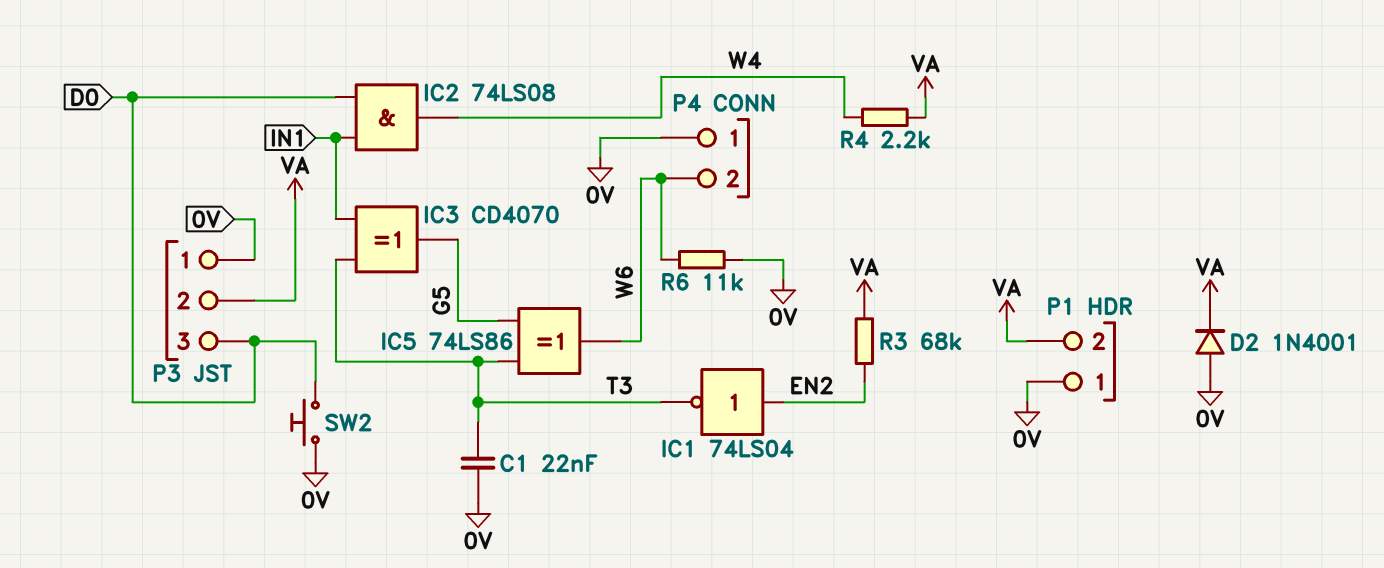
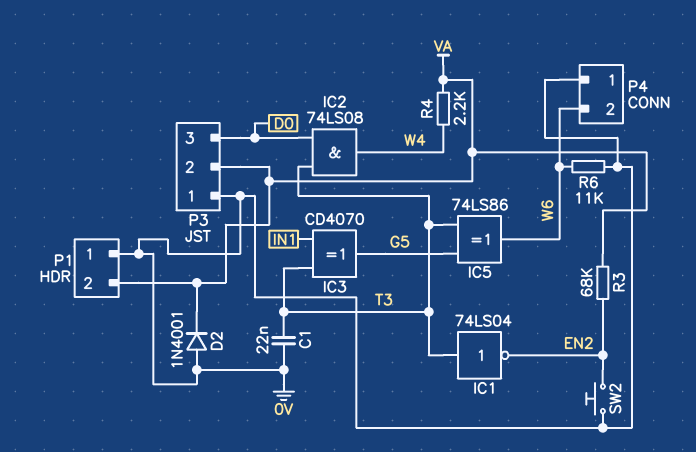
IC1: NOT 74LS04 (in EN2, out T3) -> NOT 74LS04 (in T3, out EN2)
IC2: AND 74LS08 (in D0, in IN1, out W4) -> AND 74LS08 (in D0, in T3, out W4)
SW2: button (0V, D0) -> button (0V, EN2)

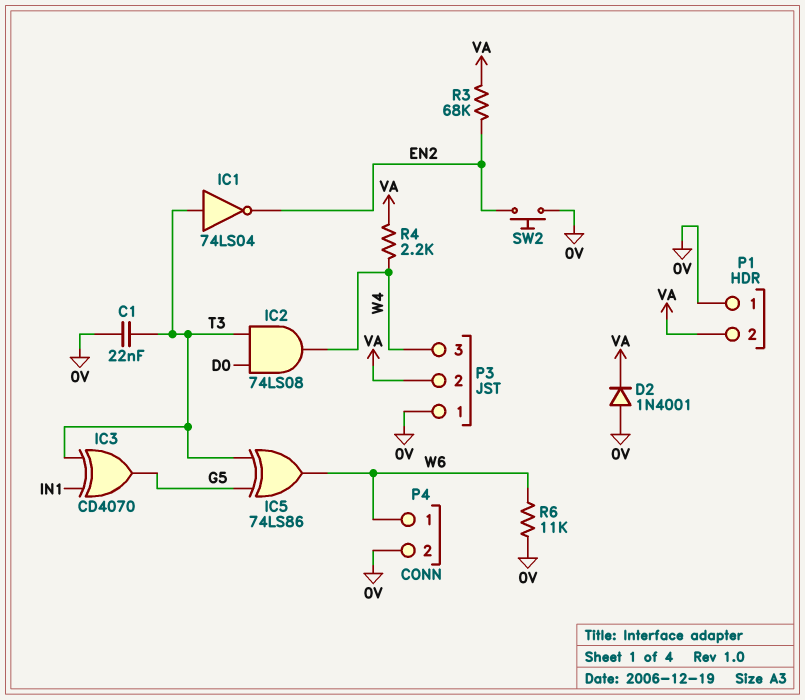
P3 pin 3: D0 -> W4
P4 pin 1: 0V -> W6
P4 pin 2: W6 -> 0V

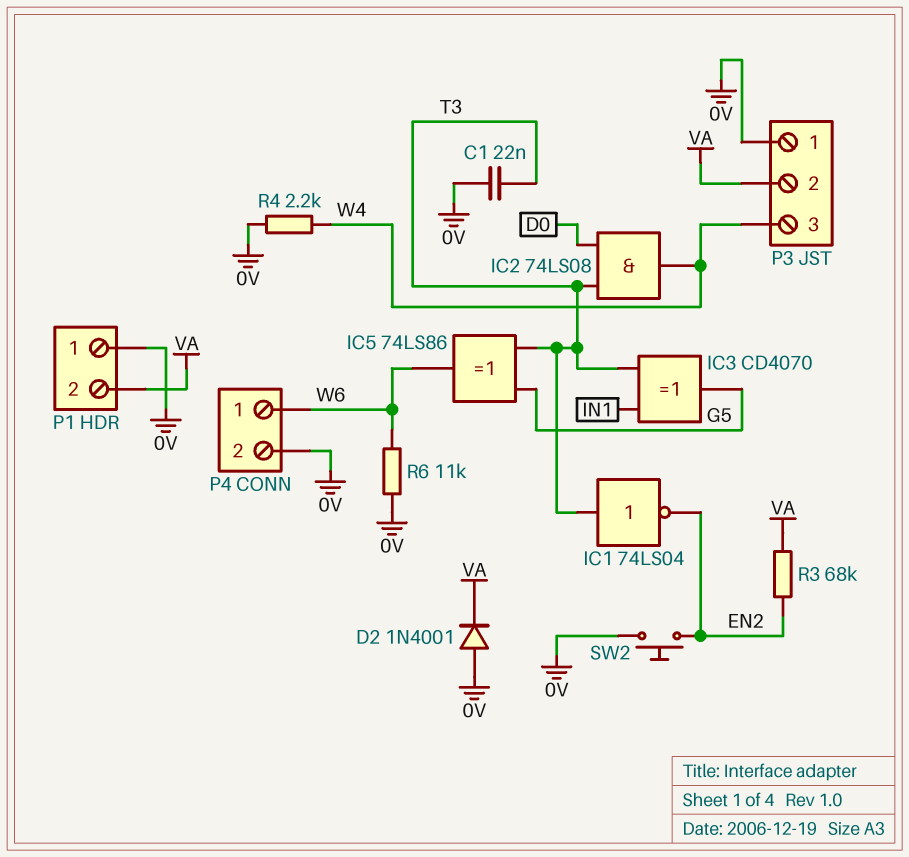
R4: 2.2k (VA, W4) -> 2.2k (0V, W4)

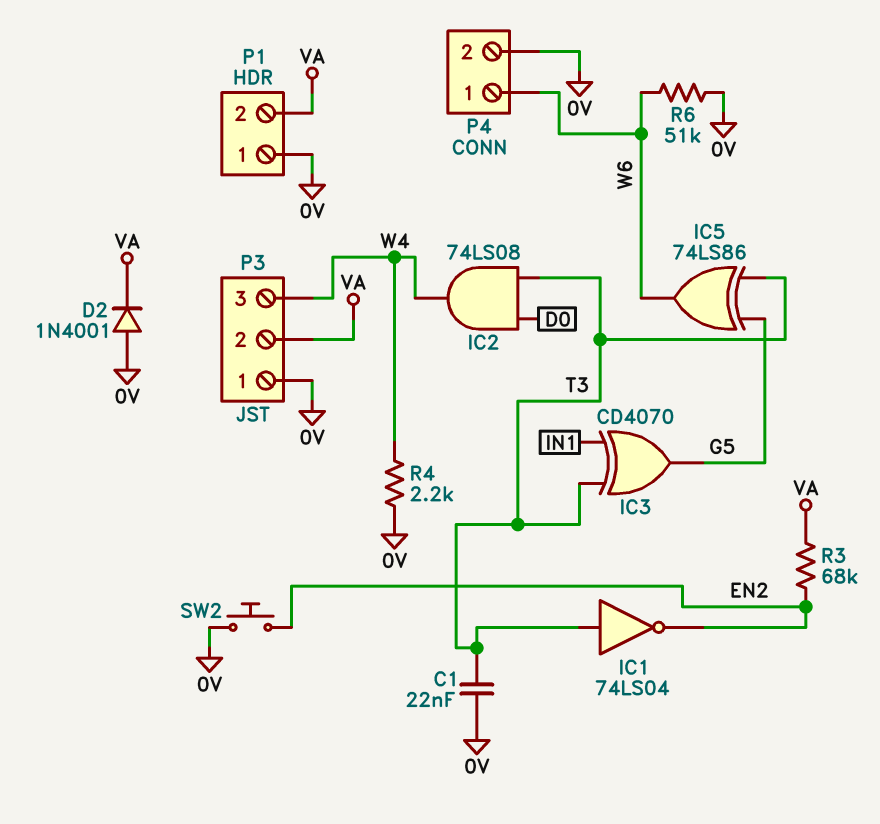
R6: 11k (0V, W6) -> 51k (0V, W6)

